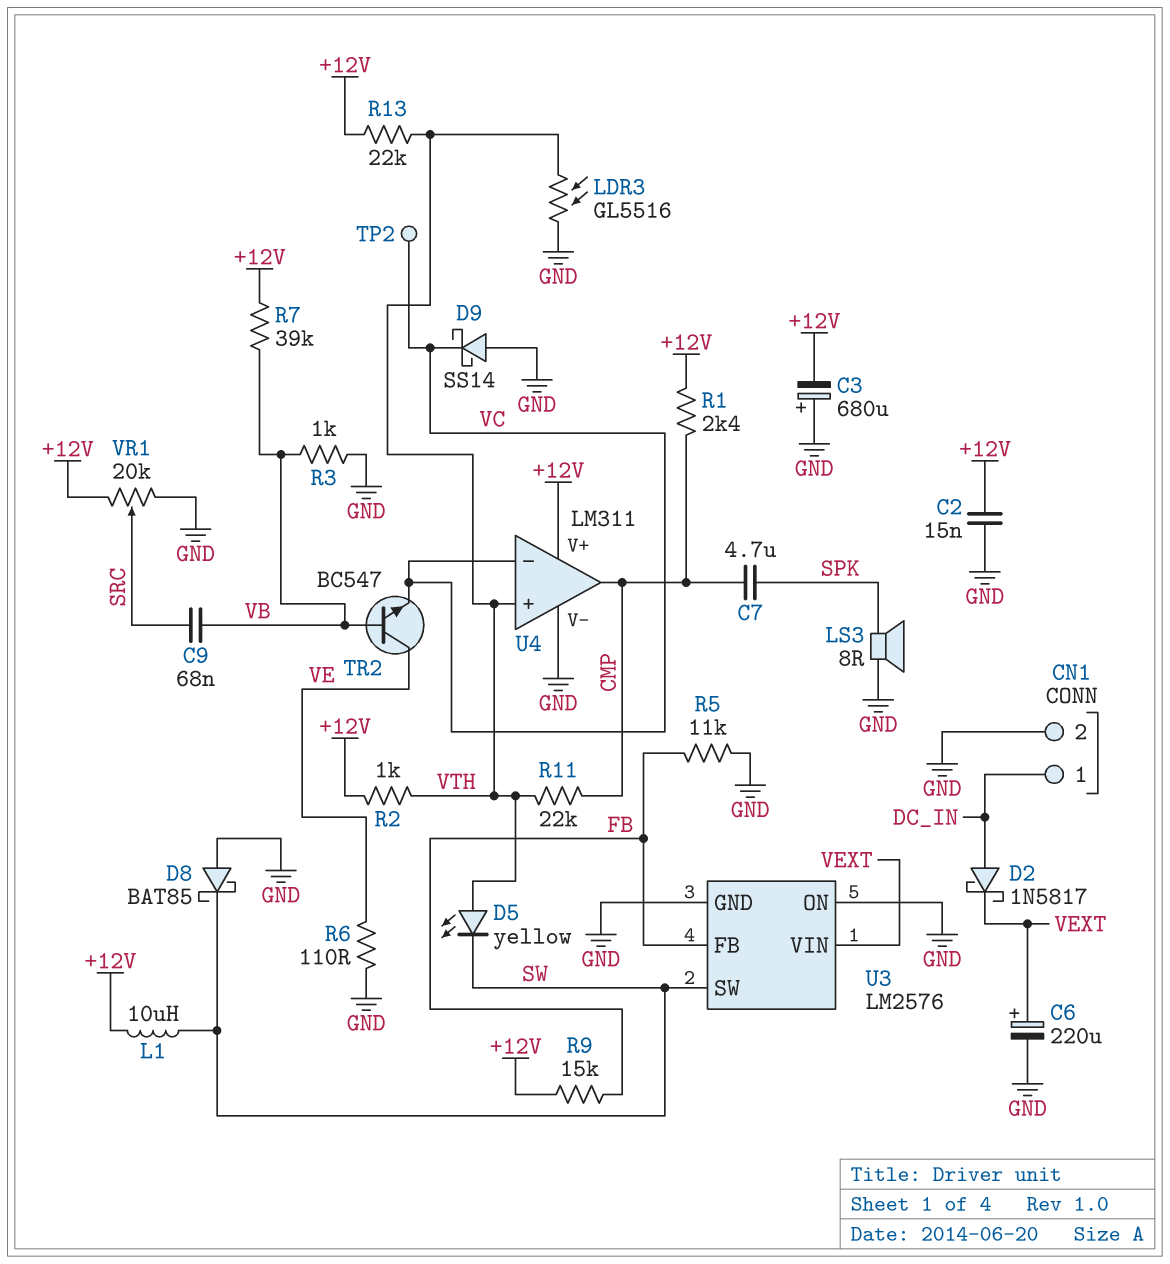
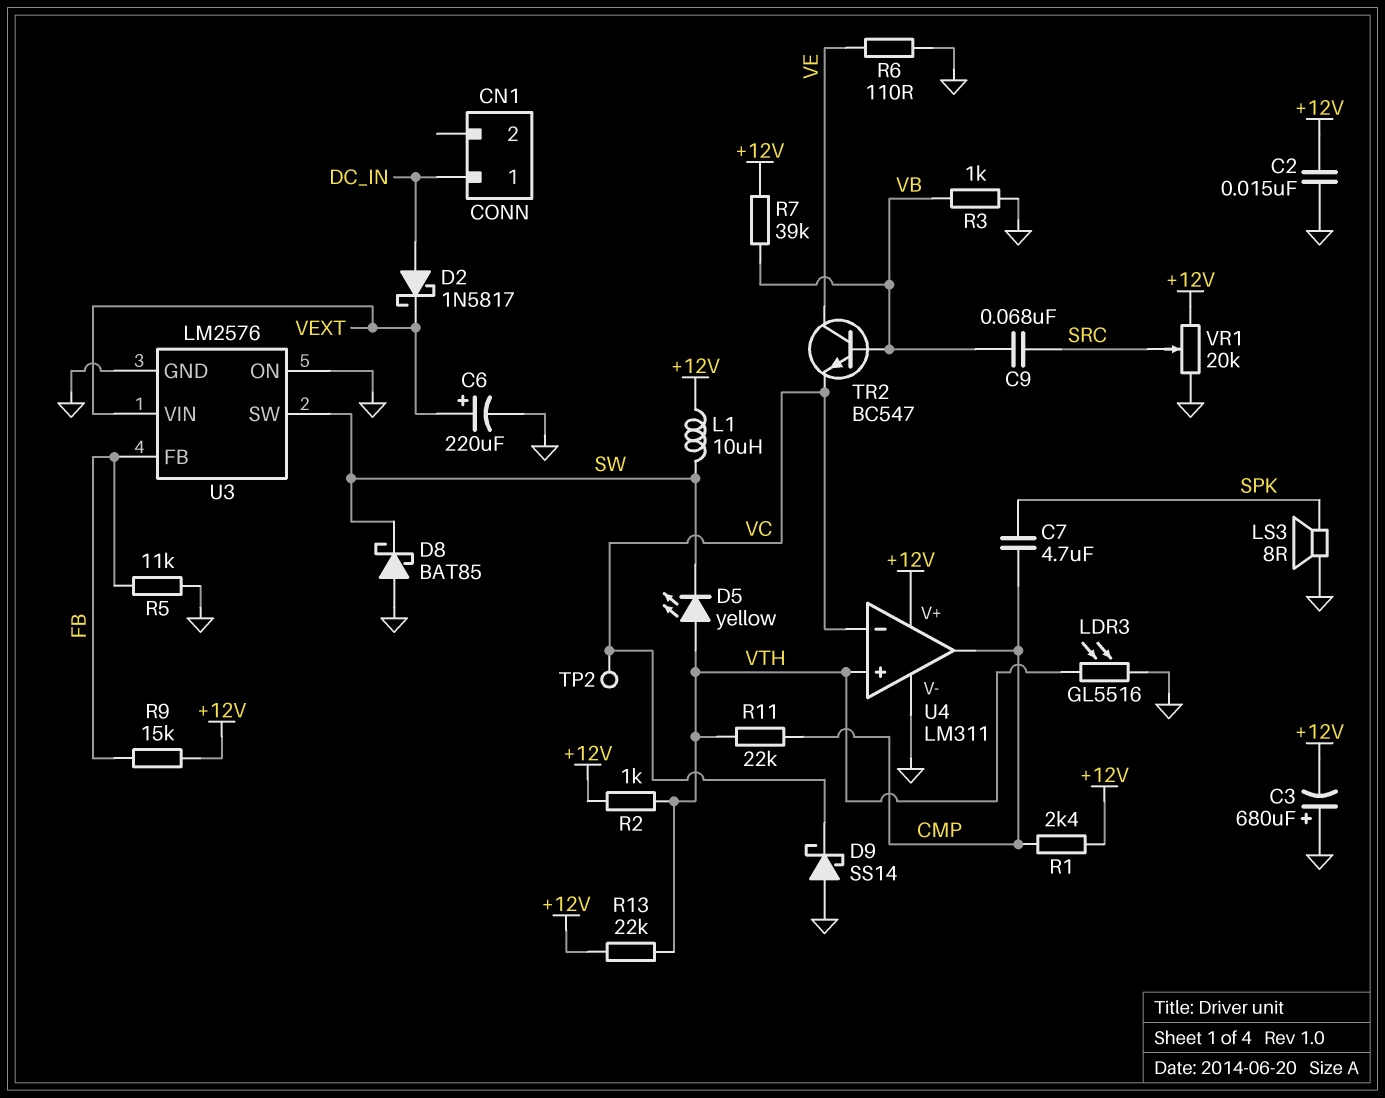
CN1 pin 2: GND -> none

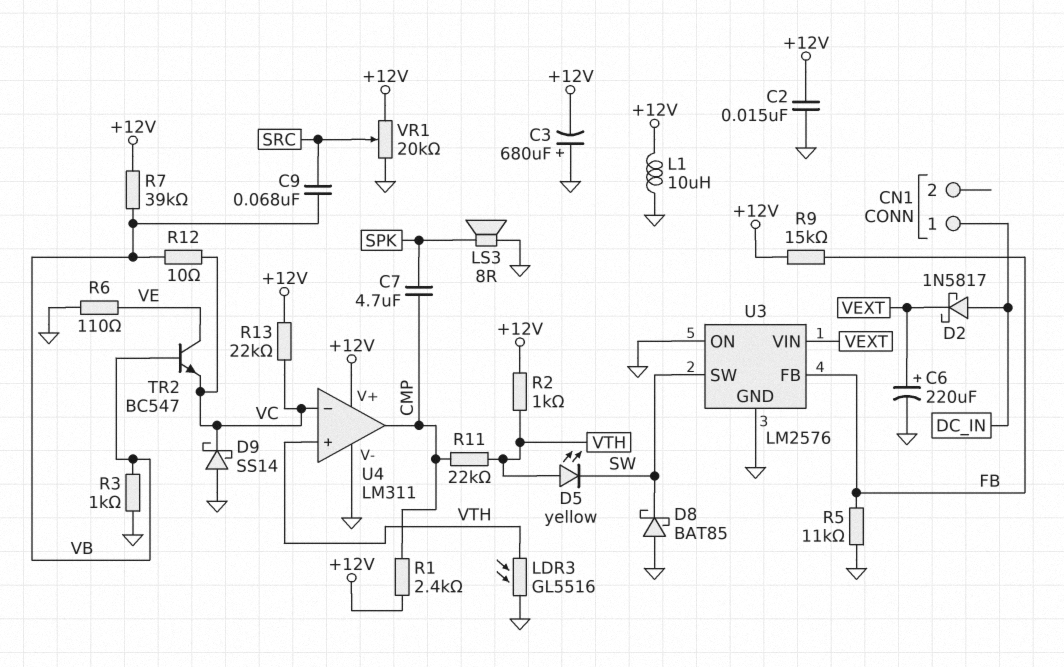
L1: 10uH (+12V, SW) -> 10uH (+12V, GND)
R12: none -> 10 (VB, VC)
R13: 22k (+12V, VTH) -> 22k (+12V, VC)
TP2: test point (VC) -> none

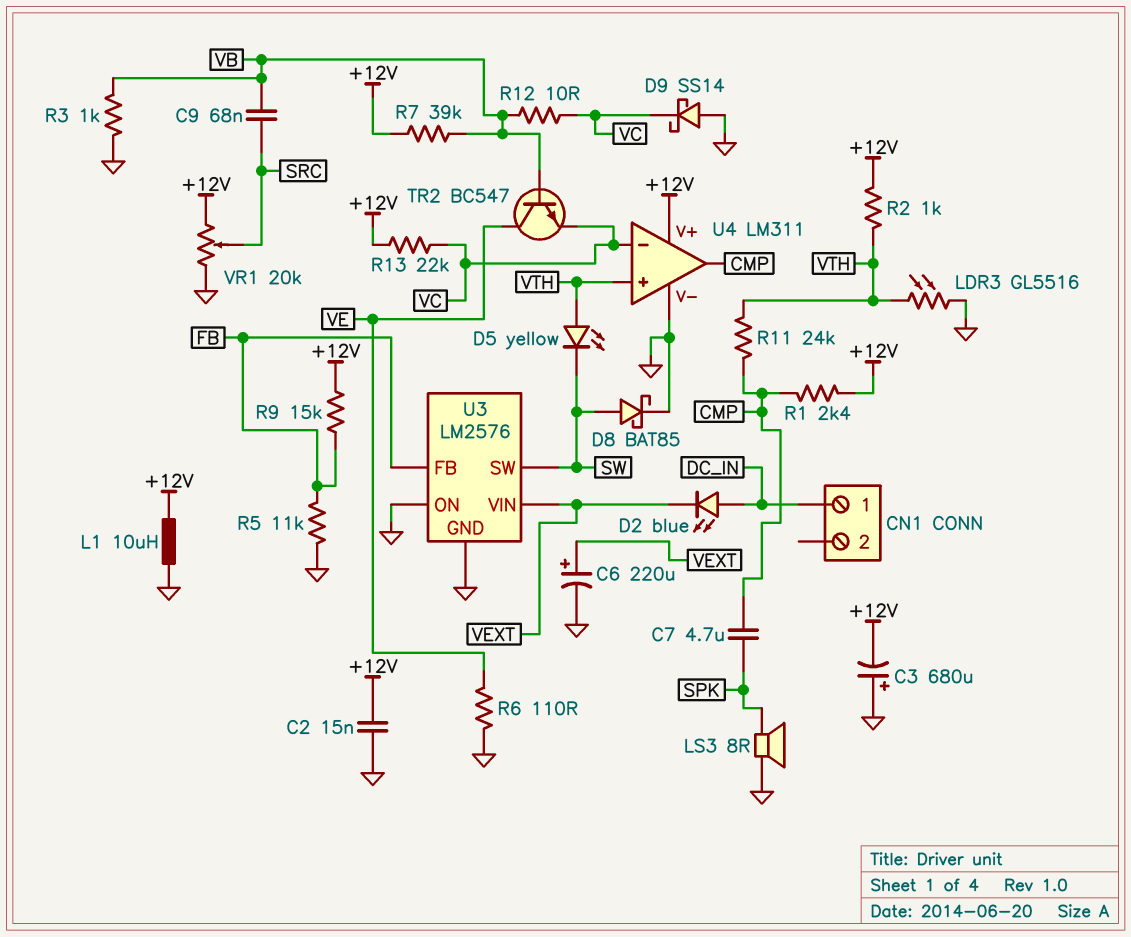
D2: schottky 1N5817 (A DC_IN, K VEXT) -> LED blue (A DC_IN, K VEXT)
D8: schottky BAT85 (A GND, K SW) -> schottky BAT85 (A SW, K GND)
R11: 22k (CMP, VTH) -> 24k (CMP, VTH)

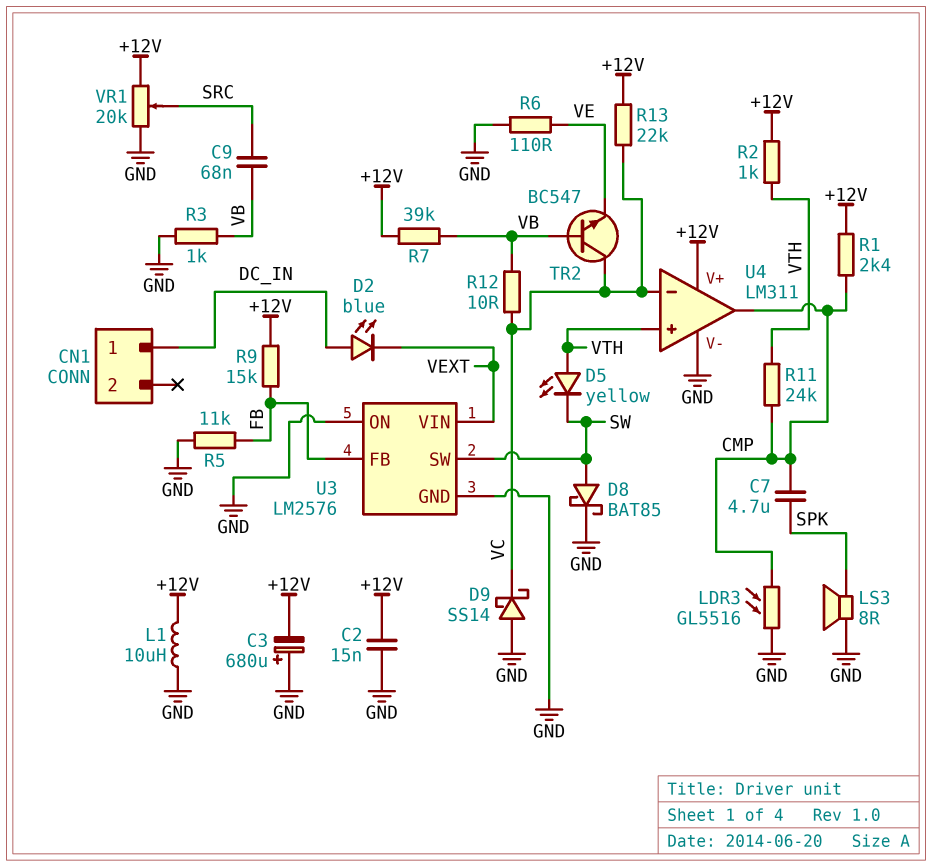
C6: 220uF (plus VEXT, minus GND) -> none
LDR3: GL5516 (GND, VTH) -> GL5516 (CMP, GND)
TR2: NPN BC547 (B VB, C VE, E VC) -> NPN BC547 (B VB, C VC, E VE)

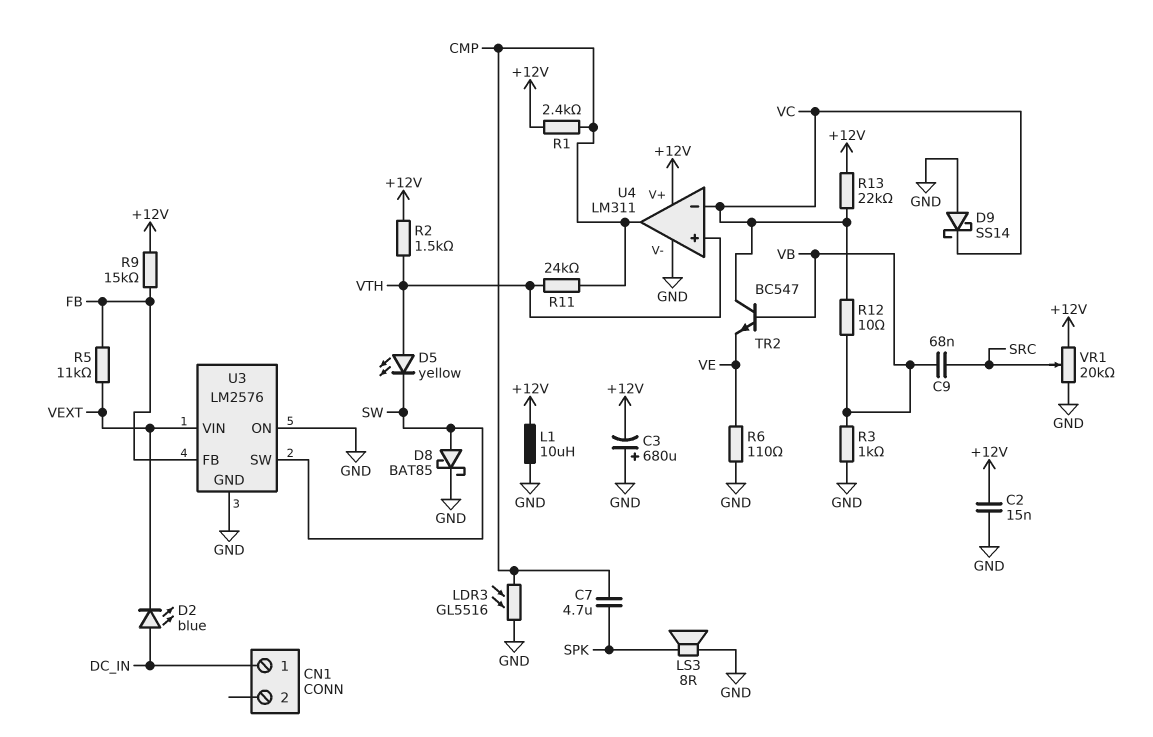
R2: 1k (+12V, VTH) -> 1.5k (+12V, VTH)
R5: 11k (FB, GND) -> 11k (FB, VEXT)
R7: 39k (+12V, VB) -> none

